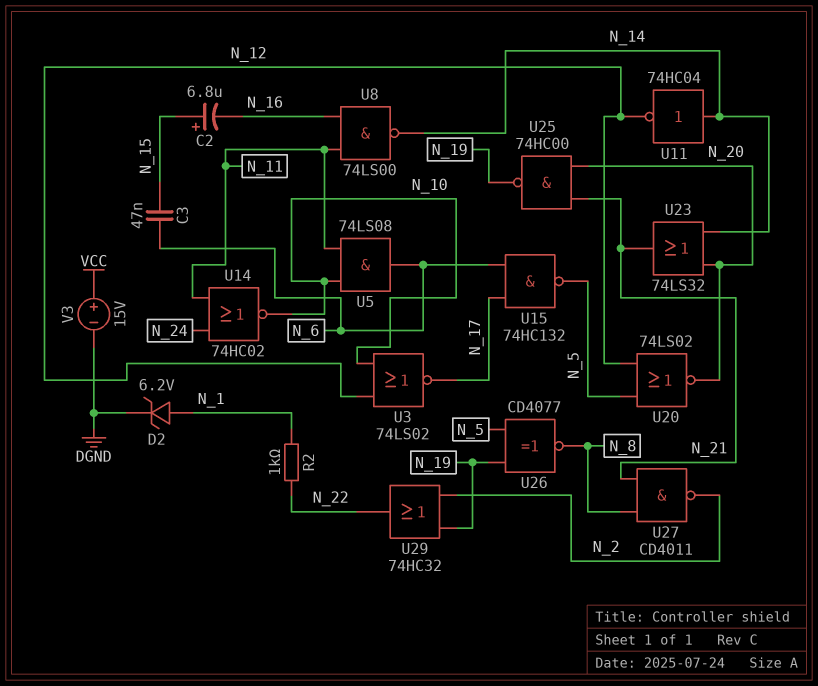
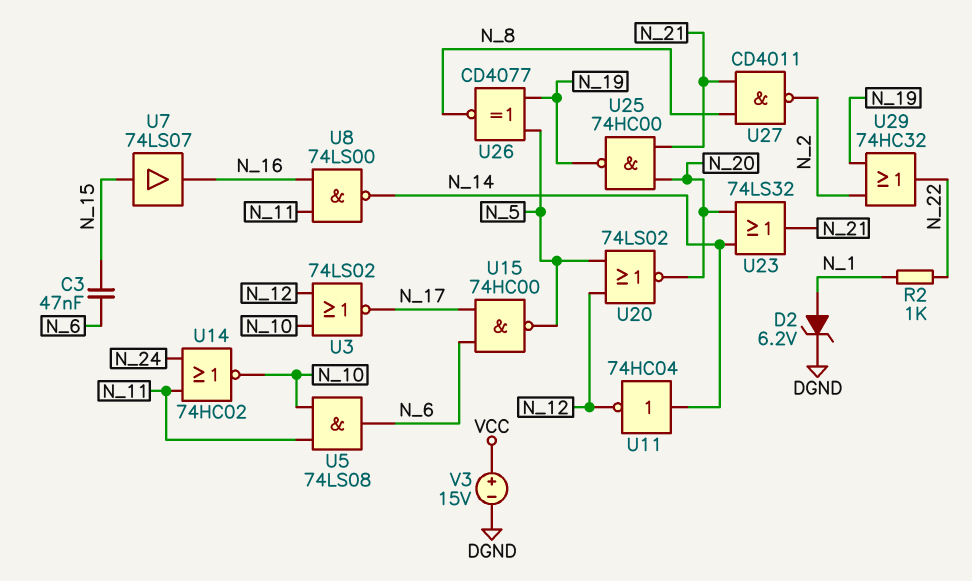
C2: 6.8uF (plus N_15, minus N_16) -> none
U7: none -> buffer 74LS07 (in N_15, out N_16)
U15: NAND 74HC132 (in N_6, in N_17, out N_5) -> NAND 74HC00 (in N_6, in N_17, out N_5)

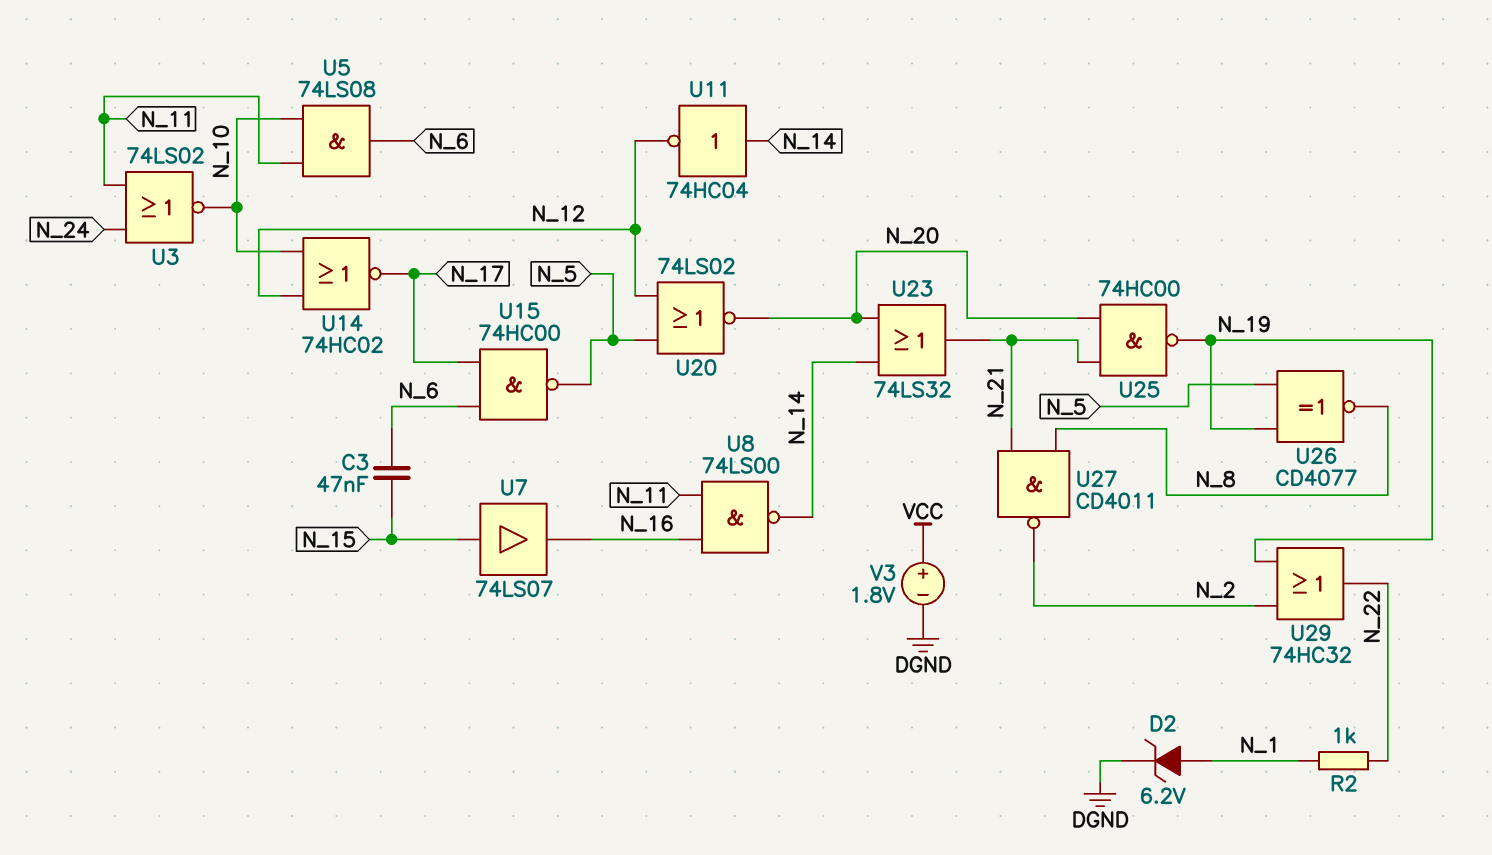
U3: NOR 74LS02 (in N_10, in N_12, out N_17) -> NOR 74LS02 (in N_11, in N_24, out N_10)
U14: NOR 74HC02 (in N_11, in N_24, out N_10) -> NOR 74HC02 (in N_10, in N_12, out N_17)
V3: 15V (plus VCC, minus DGND) -> 1.8V (plus VCC, minus DGND)

